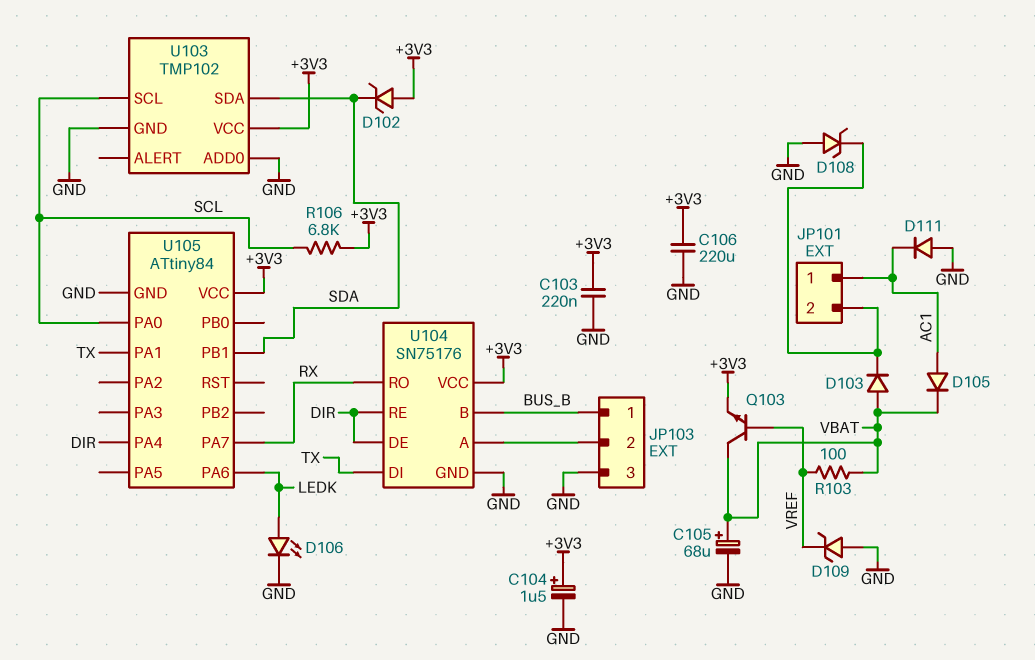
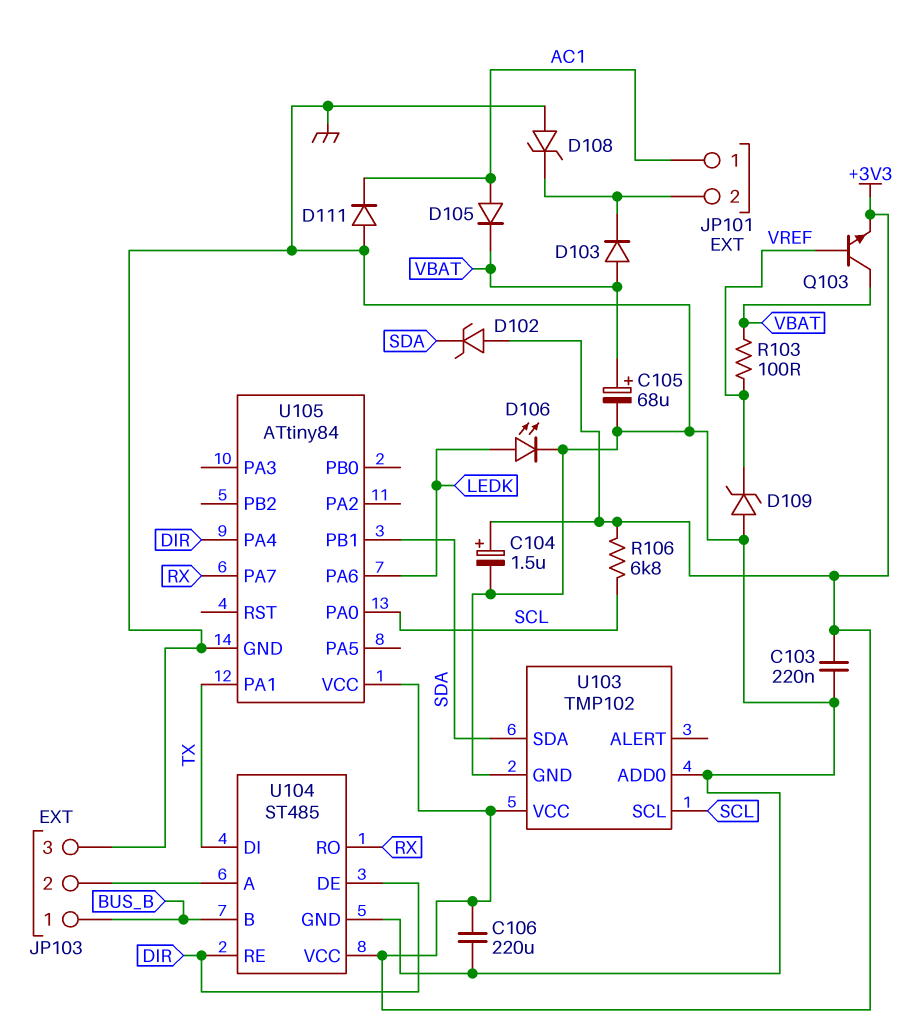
U104: SN75176 -> ST485

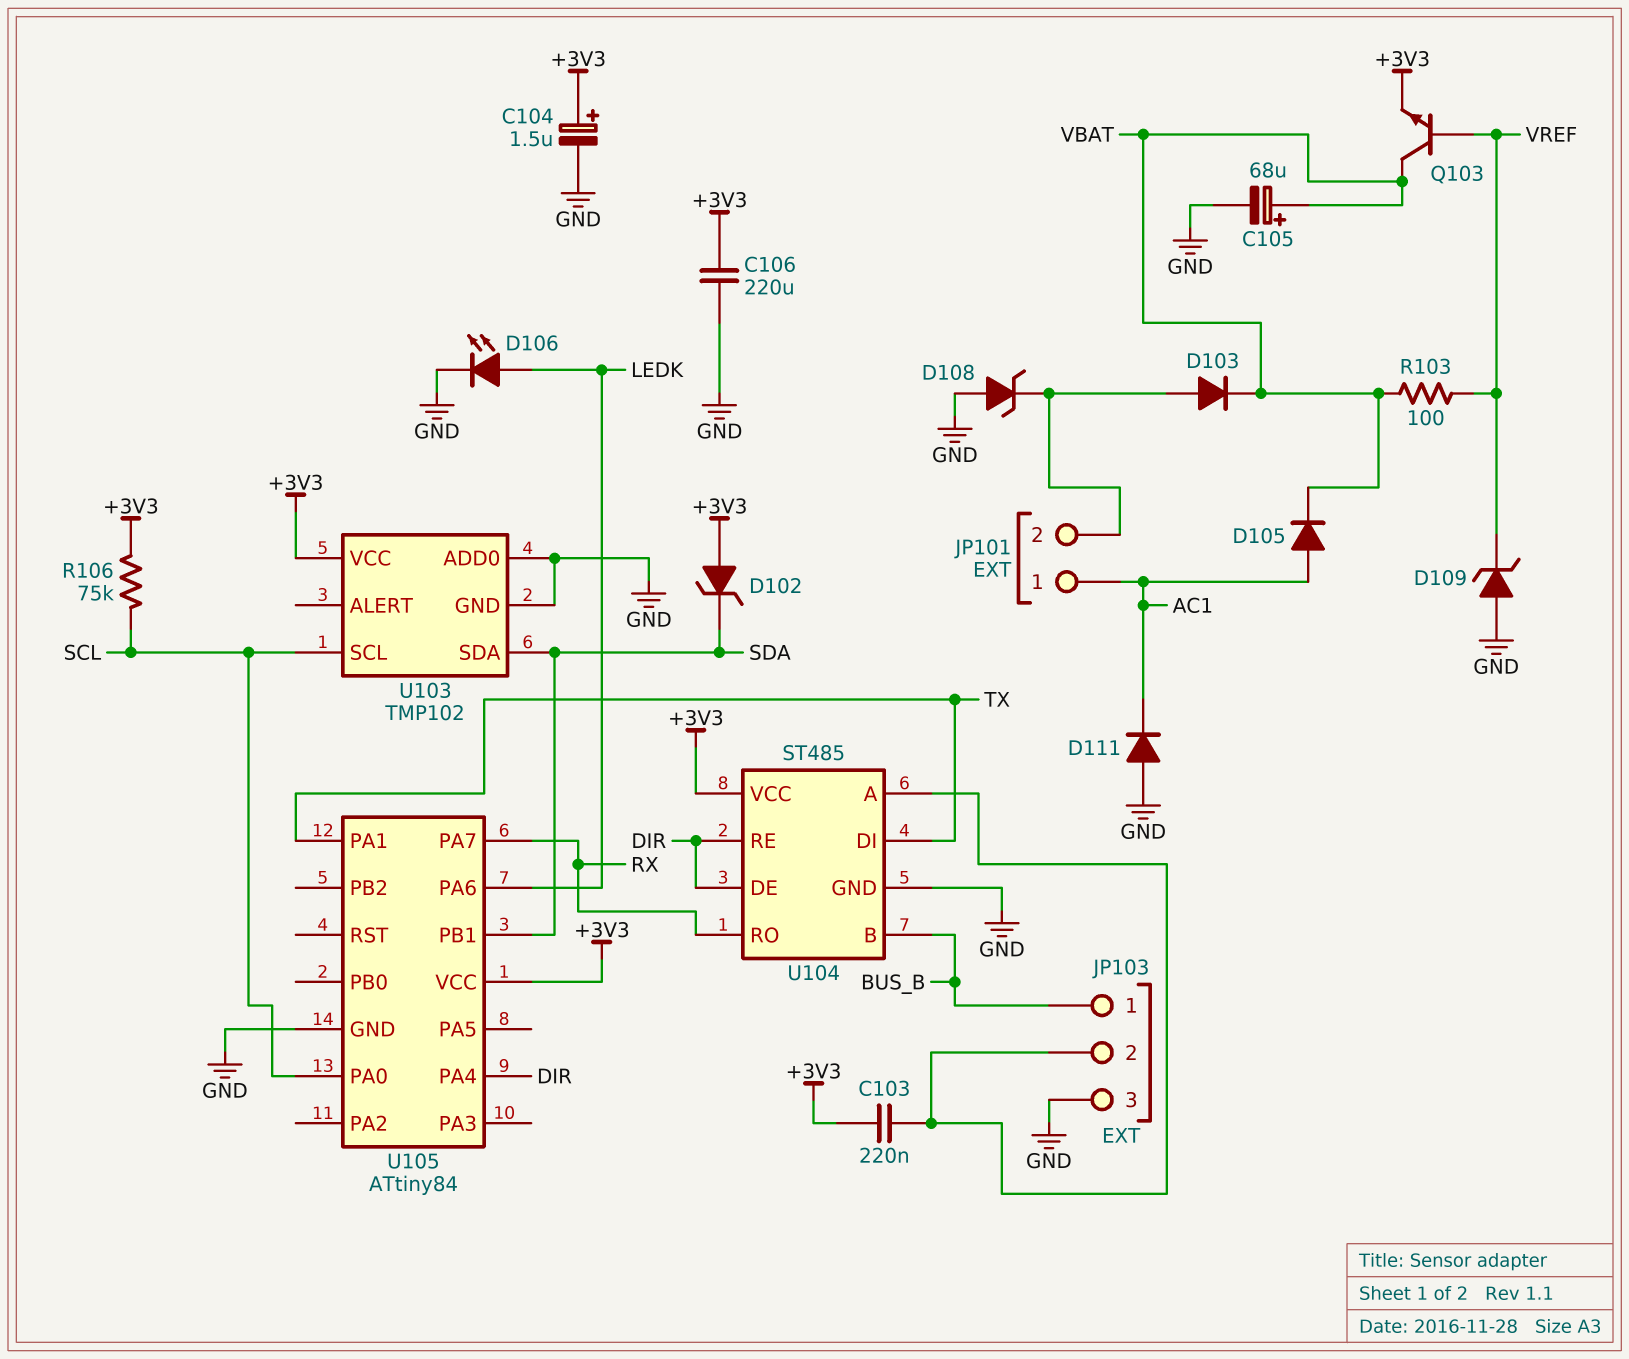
C103: 220nF (+3V3, GND) -> 220nF (+3V3, JP103/2)
D103: diode (A VBAT, K JP101/2) -> diode (A JP101/2, K VBAT)
R106: 6.8k (+3V3, SCL) -> 75k (+3V3, SCL)

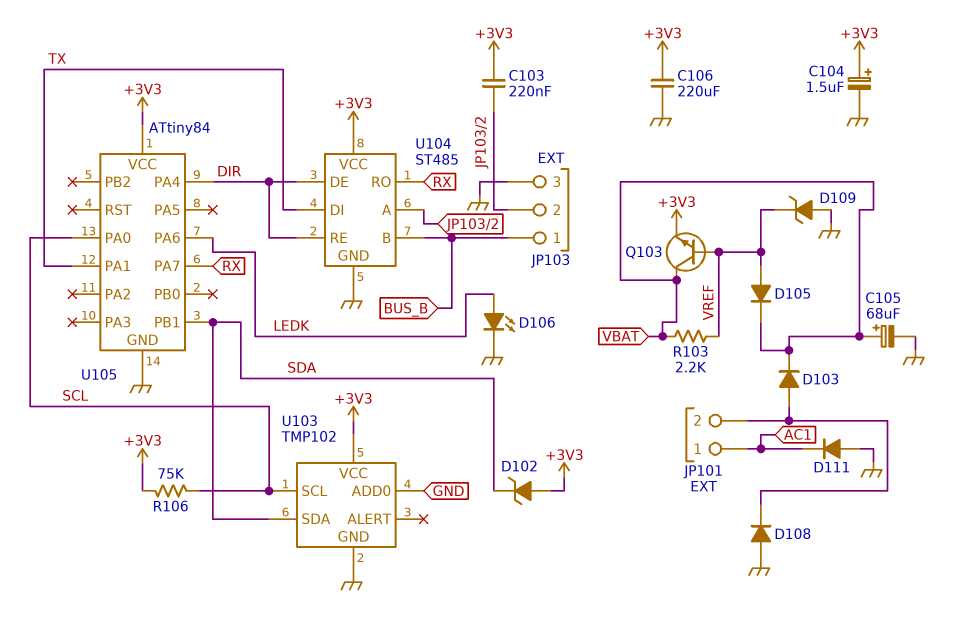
D105: diode (A AC1, K VBAT) -> diode (A VREF, K VBAT)
D108: zener (A GND, K JP101/2) -> diode (A GND, K JP101/2)
R103: 100 (VBAT, VREF) -> 2.2k (VBAT, VREF)

